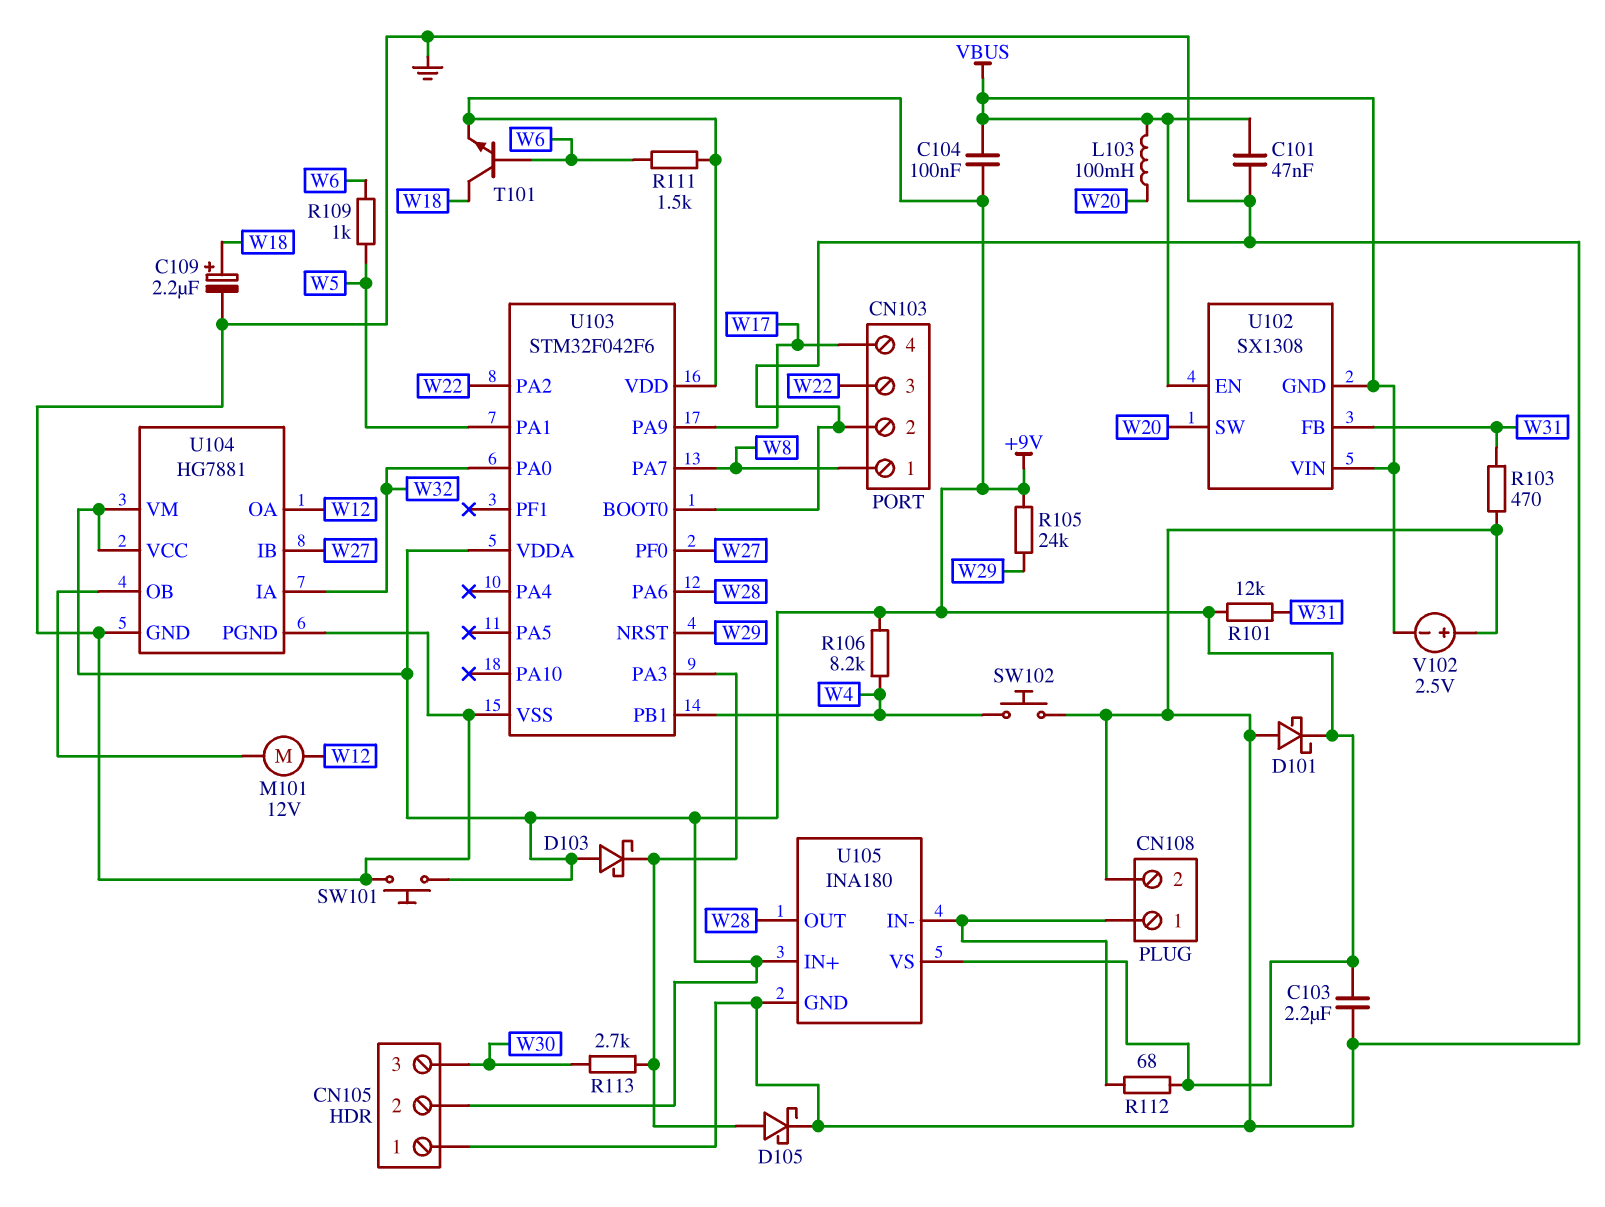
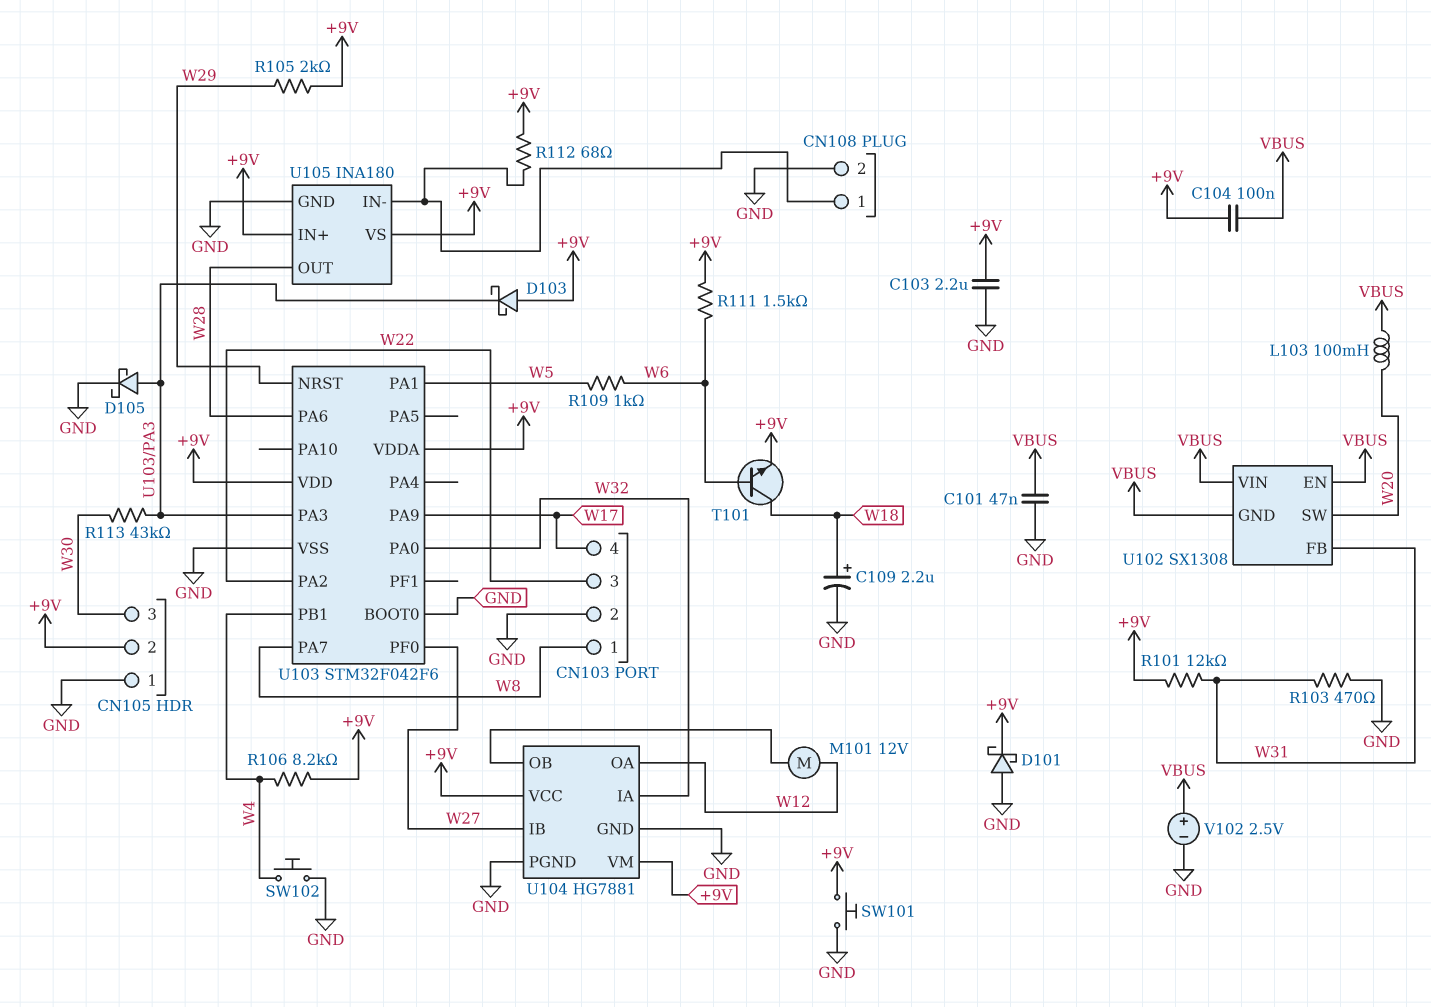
R105: 24k (+9V, W29) -> 2k (+9V, W29)
R113: 2.7k (U103/PA3, W30) -> 43k (U103/PA3, W30)
V102: 2.5V (plus GND, minus VBUS) -> 2.5V (plus VBUS, minus GND)

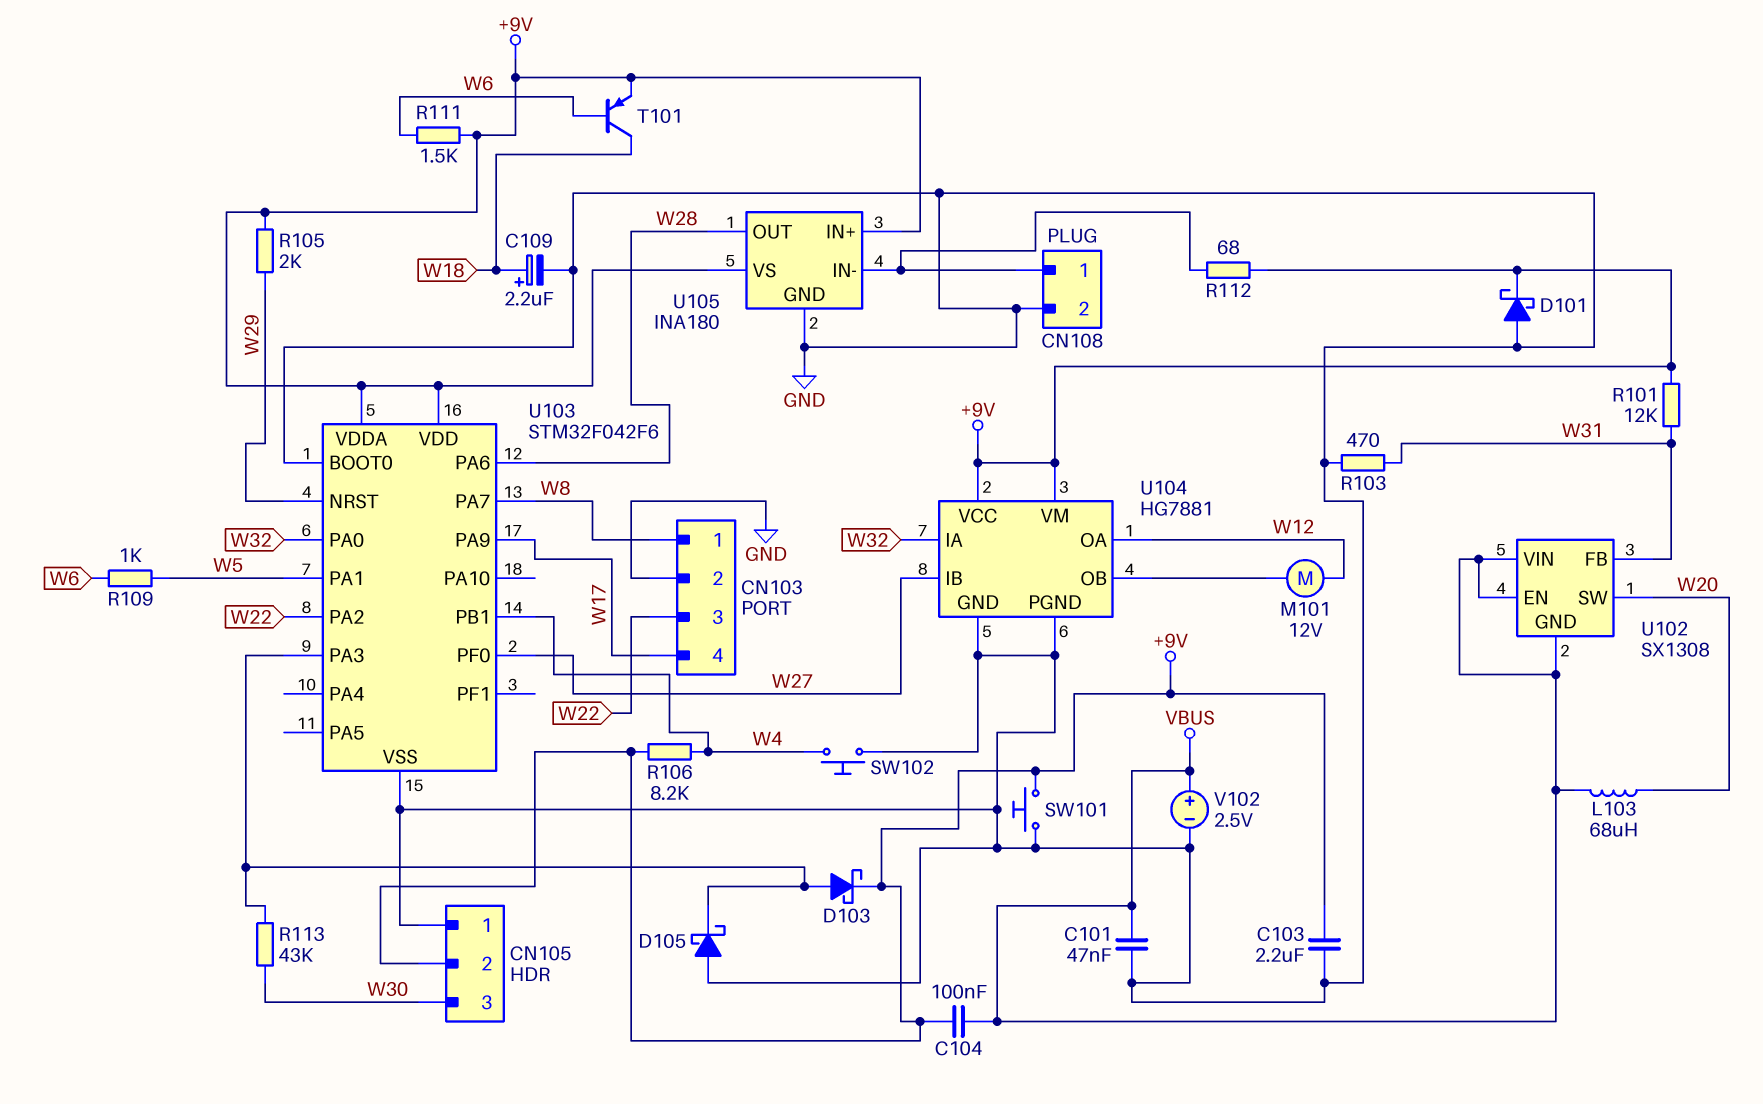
D103: schottky (A +9V, K U103/PA3) -> schottky (A U103/PA3, K +9V)
D105: schottky (A U103/PA3, K GND) -> schottky (A GND, K U103/PA3)
L103: 100mH (VBUS, W20) -> 68uH (VBUS, W20)
T101: NPN (B W6, C W18, E +9V) -> PNP (B W6, C W18, E +9V)

